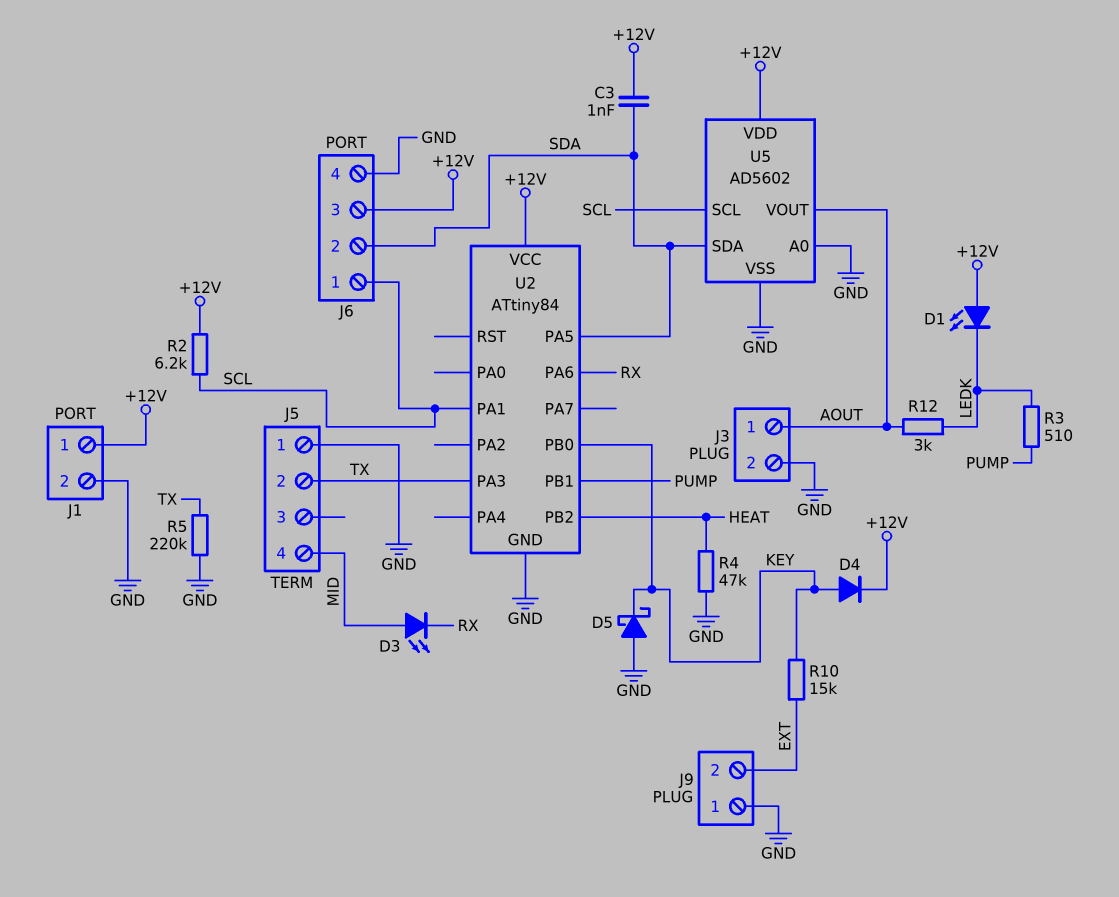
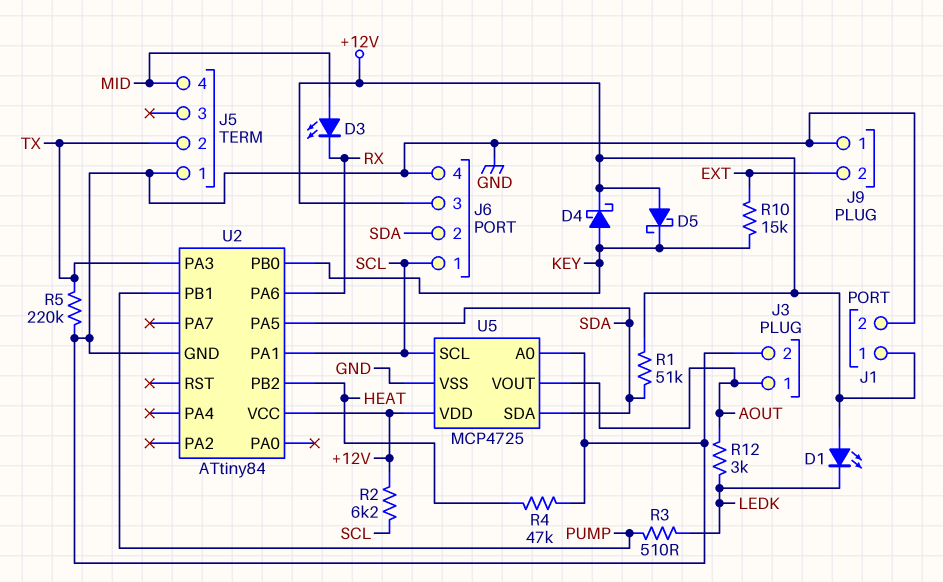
C3: 1nF (+12V, SDA) -> none
D4: diode (A KEY, K +12V) -> schottky (A KEY, K +12V)
D5: schottky (A GND, K KEY) -> schottky (A +12V, K KEY)
R1: none -> 51k (+12V, SDA)
U5: AD5602 -> MCP4725

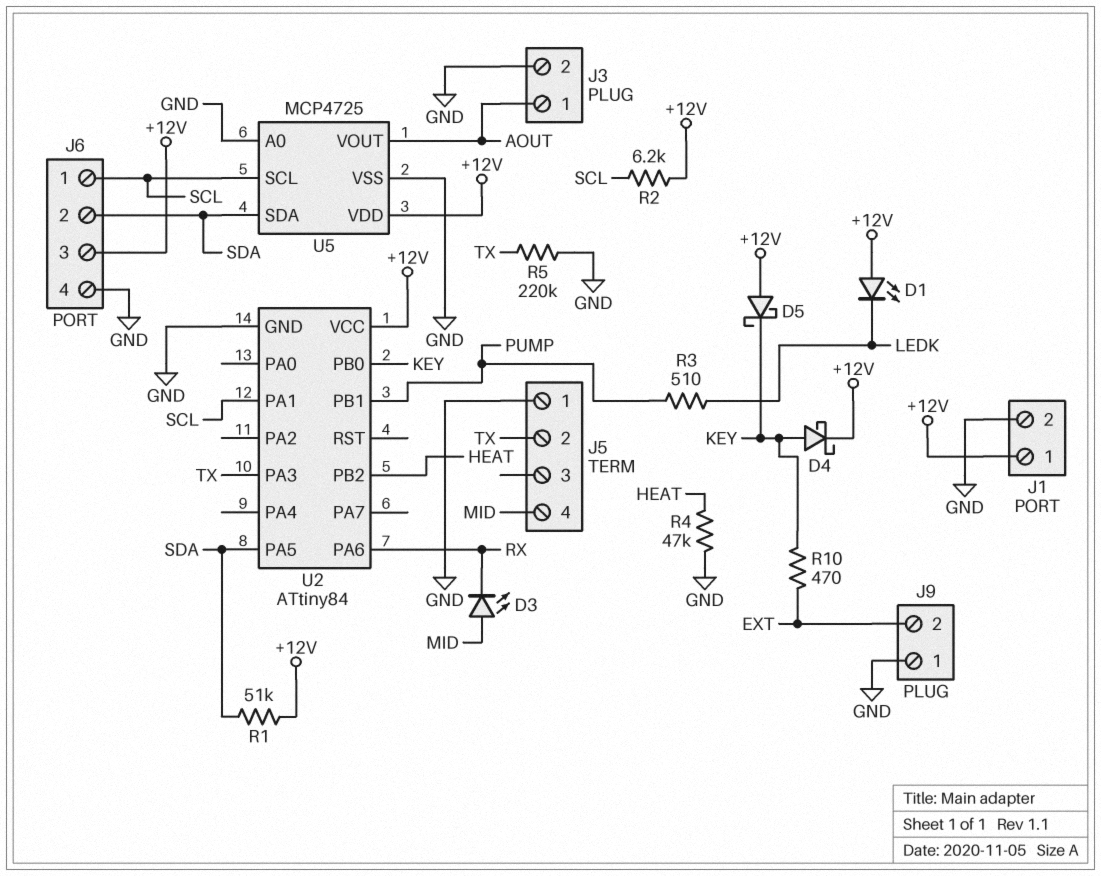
R10: 15k (EXT, KEY) -> 470 (EXT, KEY)
R12: 3k (AOUT, LEDK) -> none

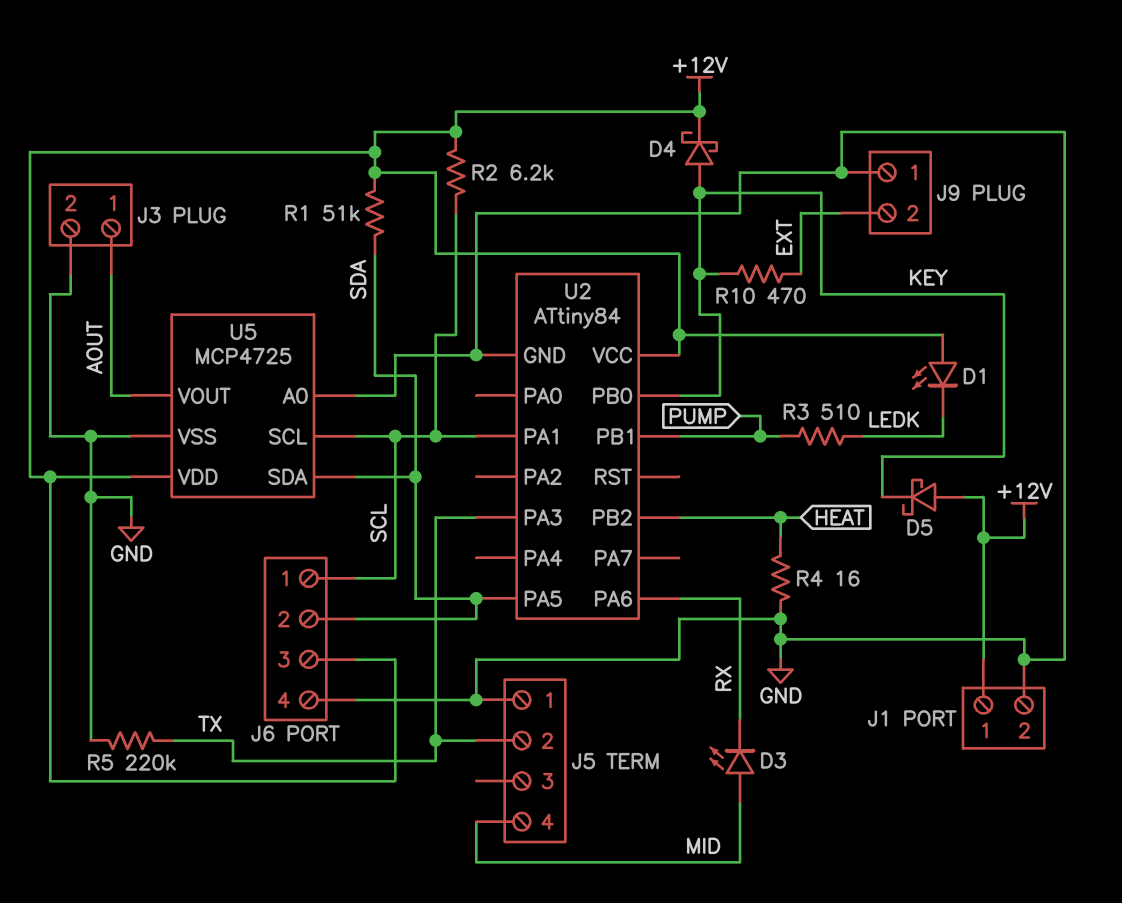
R4: 47k (GND, HEAT) -> 16 (GND, HEAT)

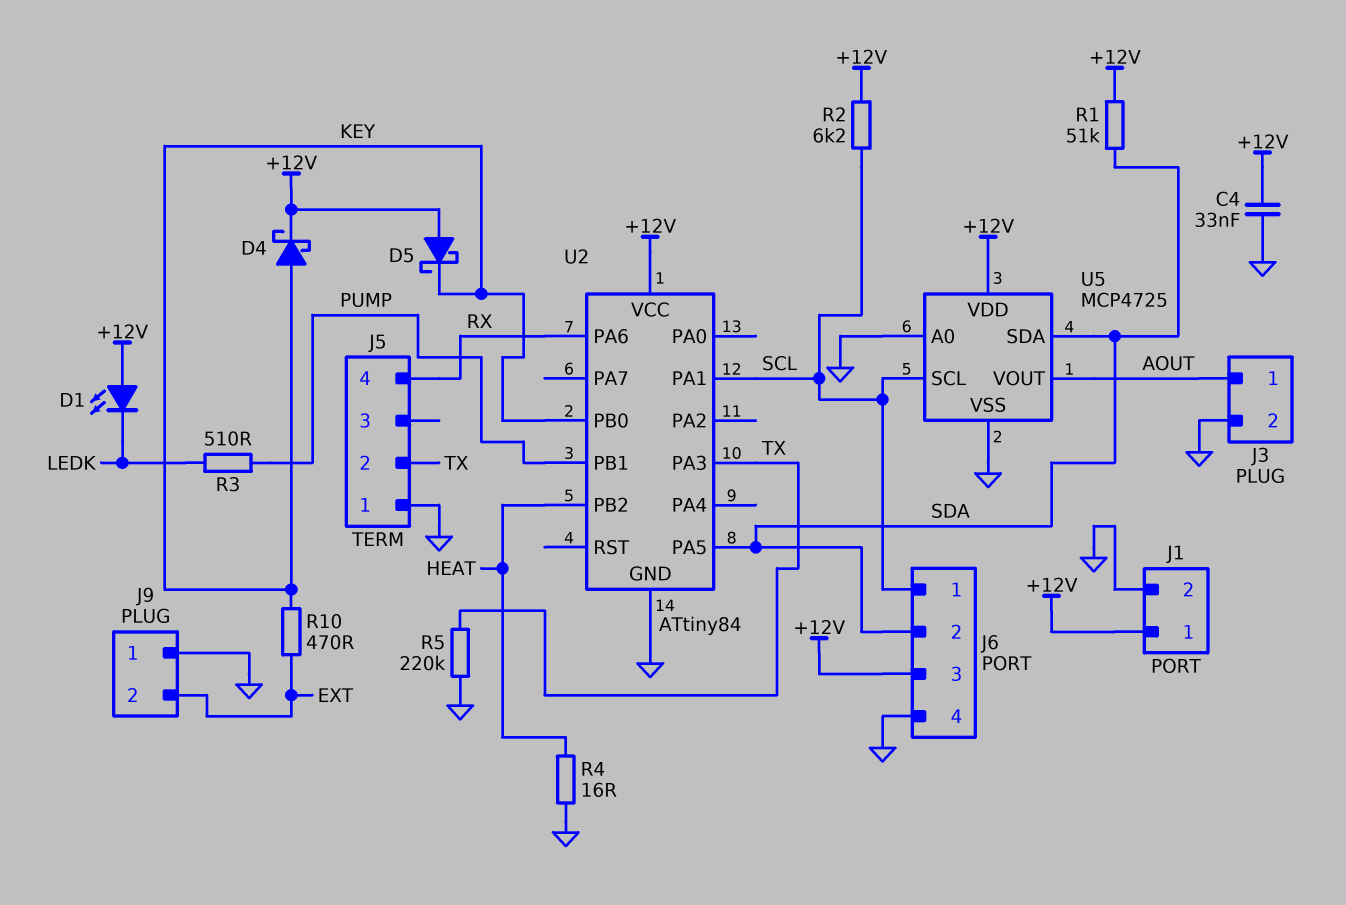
C4: none -> 33nF (+12V, GND)
D3: LED (A MID, K RX) -> none
J5 pin 4: MID -> RX

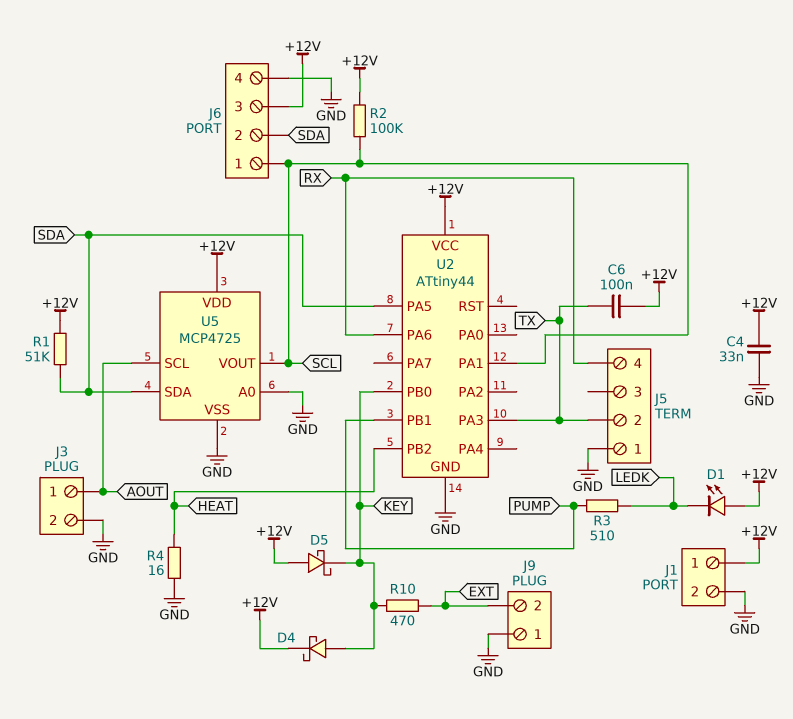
C6: none -> 100nF (+12V, TX)
R2: 6.2k (+12V, SCL) -> 100k (+12V, SCL)
R5: 220k (GND, TX) -> none
U2: ATtiny84 -> ATtiny44
U5 pin SCL: SCL -> AOUT
U5 pin VOUT: AOUT -> SCL

